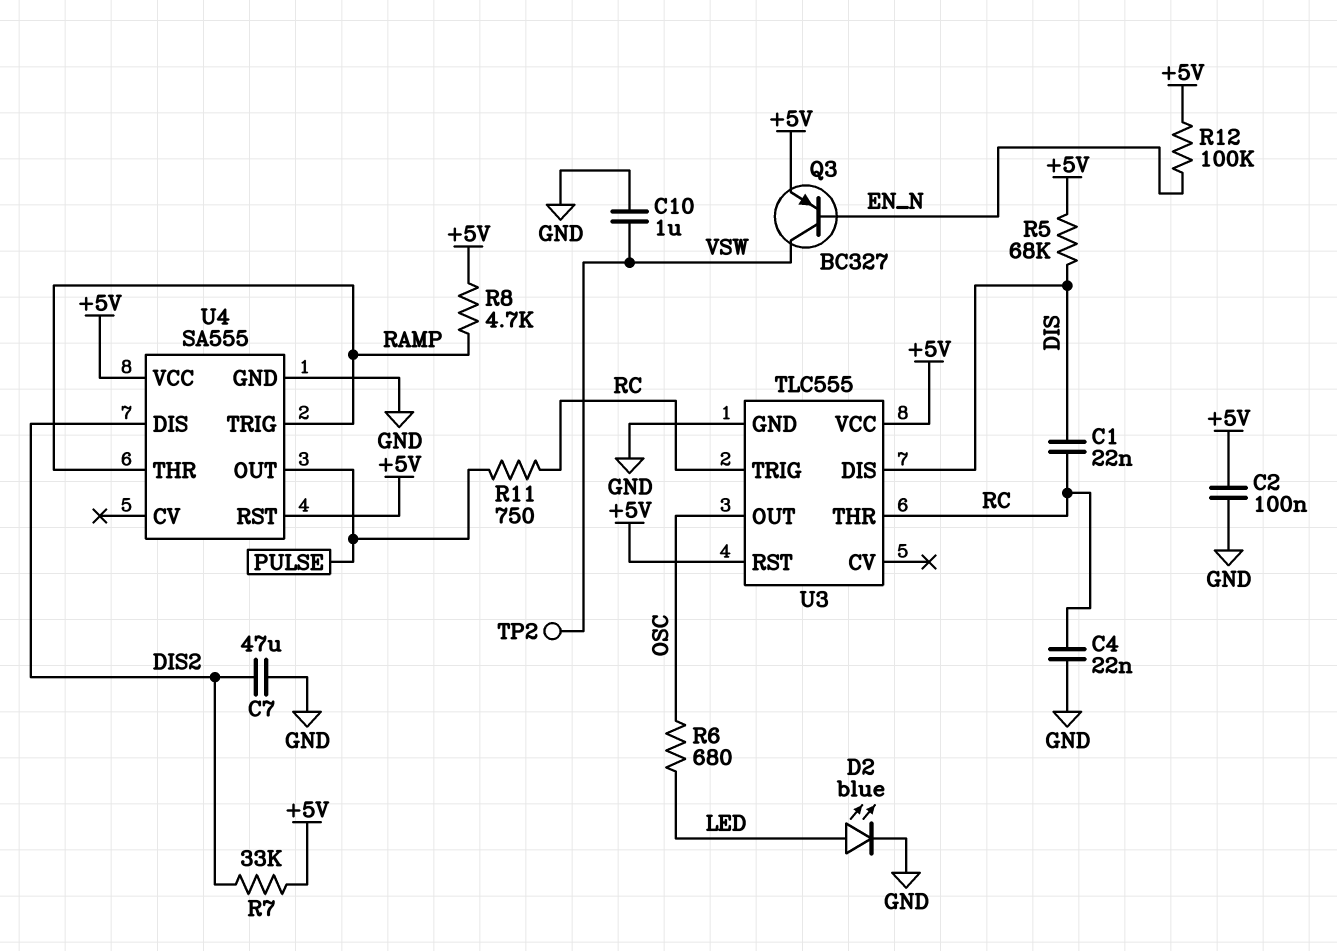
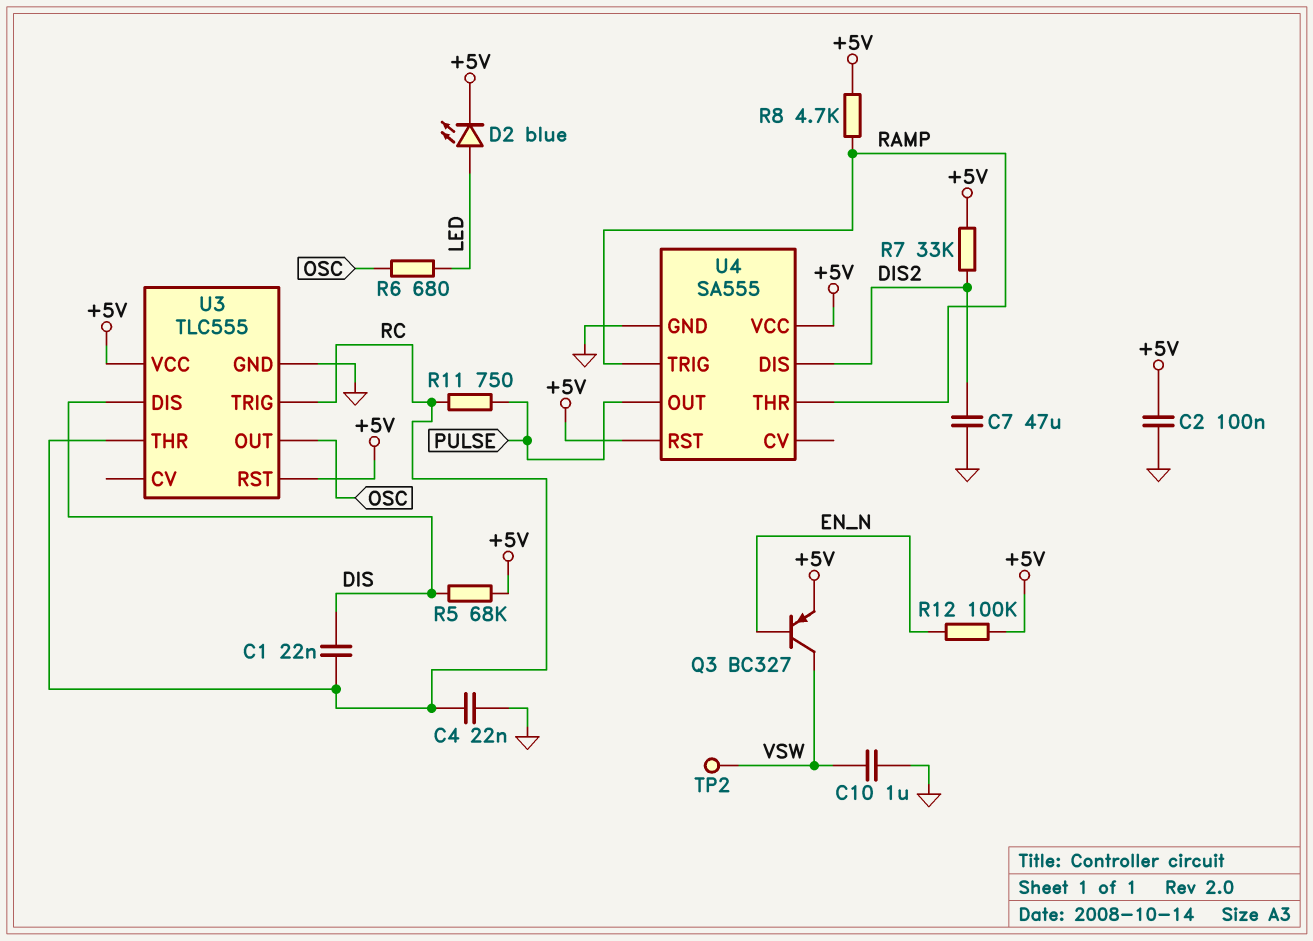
D2: LED blue (A LED, K GND) -> LED blue (A LED, K +5V)

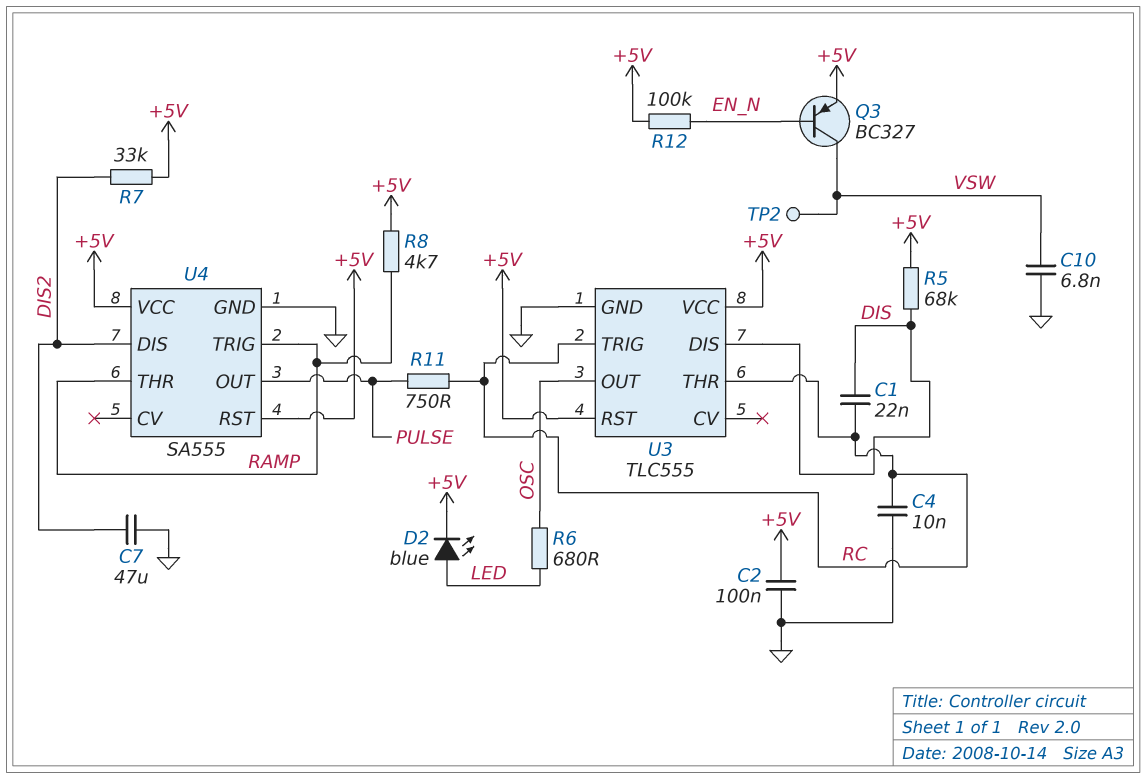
C4: 22nF (GND, RC) -> 10nF (GND, RC)
C10: 1uF (GND, VSW) -> 6.8nF (GND, VSW)

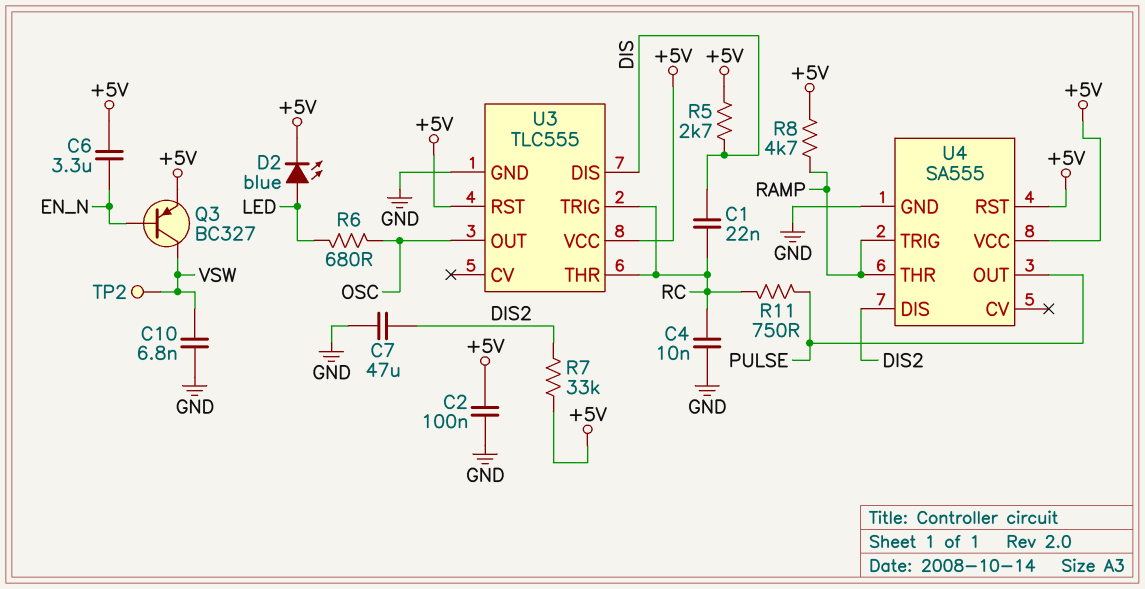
C6: none -> 3.3uF (+5V, EN_N)
R5: 68k (+5V, DIS) -> 2.7k (+5V, DIS)
R12: 100k (+5V, EN_N) -> none

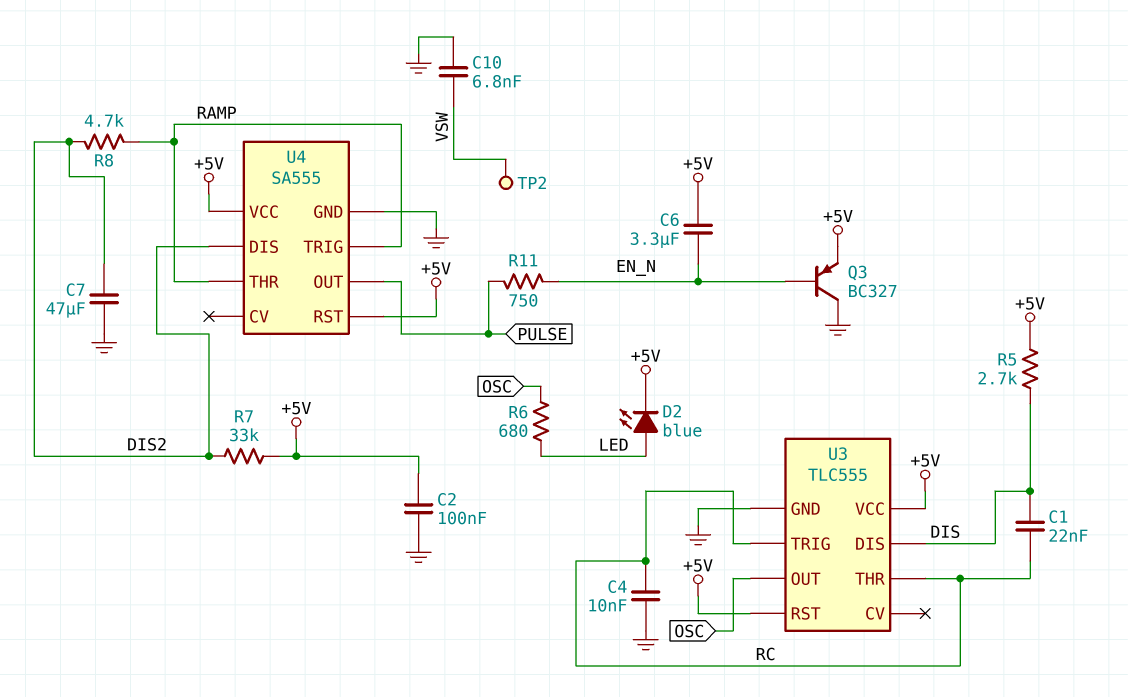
Q3: PNP BC327 (B EN_N, C VSW, E +5V) -> PNP BC327 (B EN_N, C GND, E +5V)
R8: 4.7k (+5V, RAMP) -> 4.7k (DIS2, RAMP)
R11: 750 (PULSE, RC) -> 750 (EN_N, PULSE)

